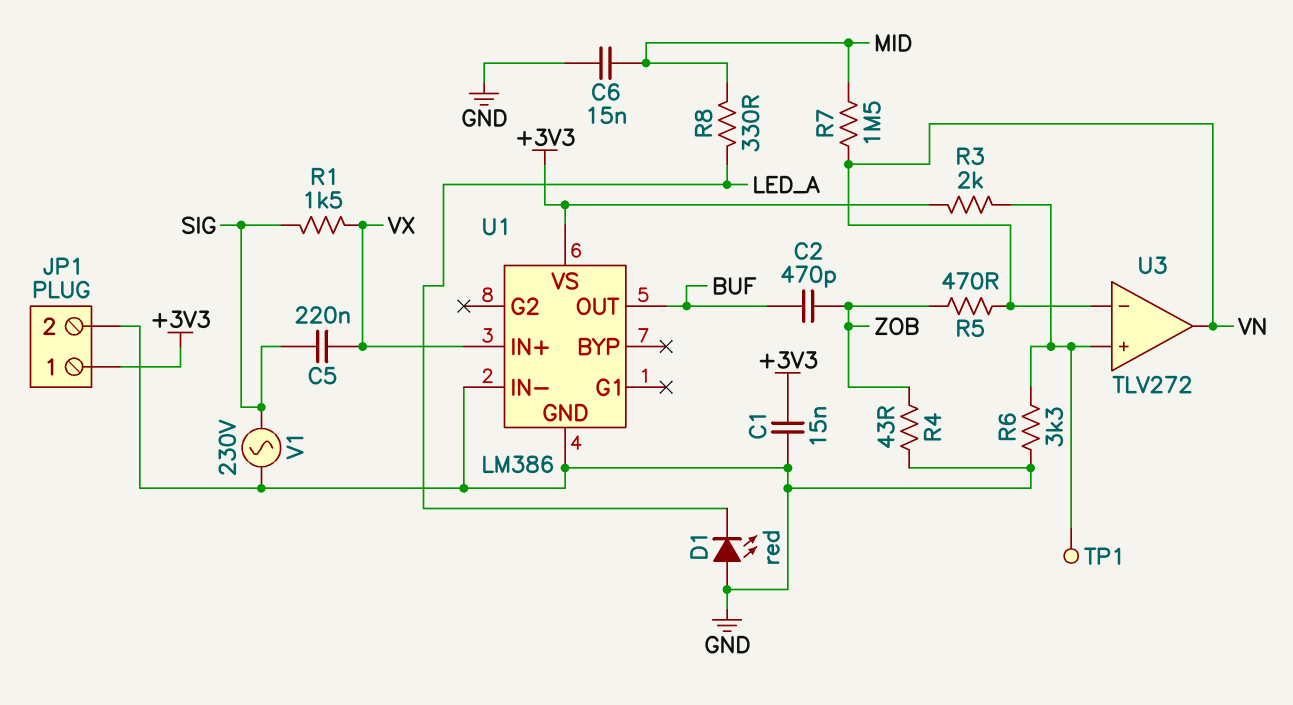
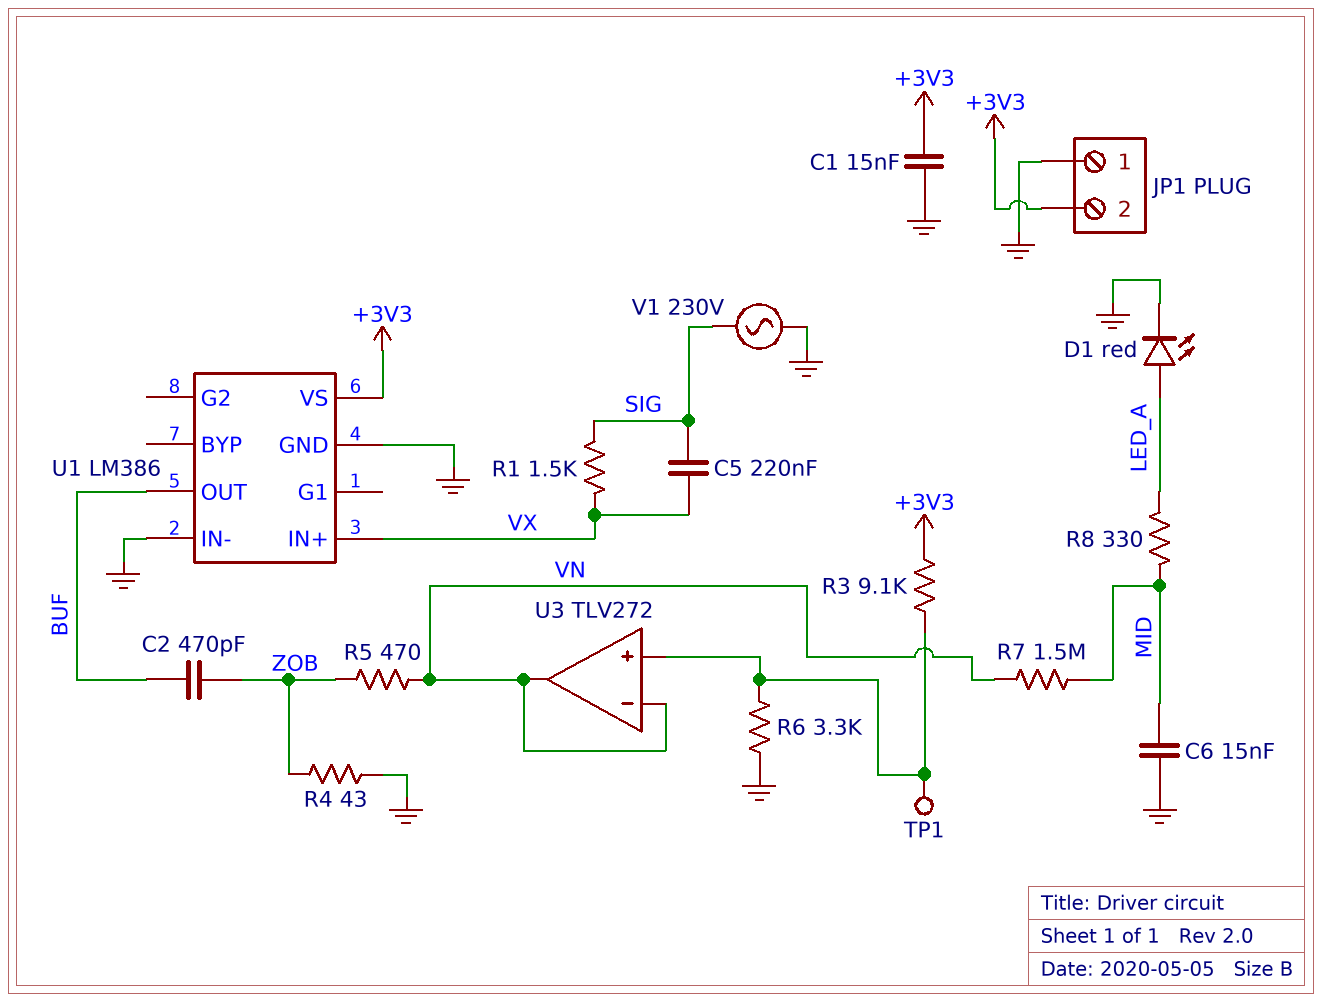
D1: LED red (A GND, K LED_A) -> LED red (A LED_A, K GND)
JP1 pin 1: +3V3 -> GND
JP1 pin 2: GND -> +3V3
R3: 2k (+3V3, U3/in+) -> 9.1k (+3V3, U3/in+)

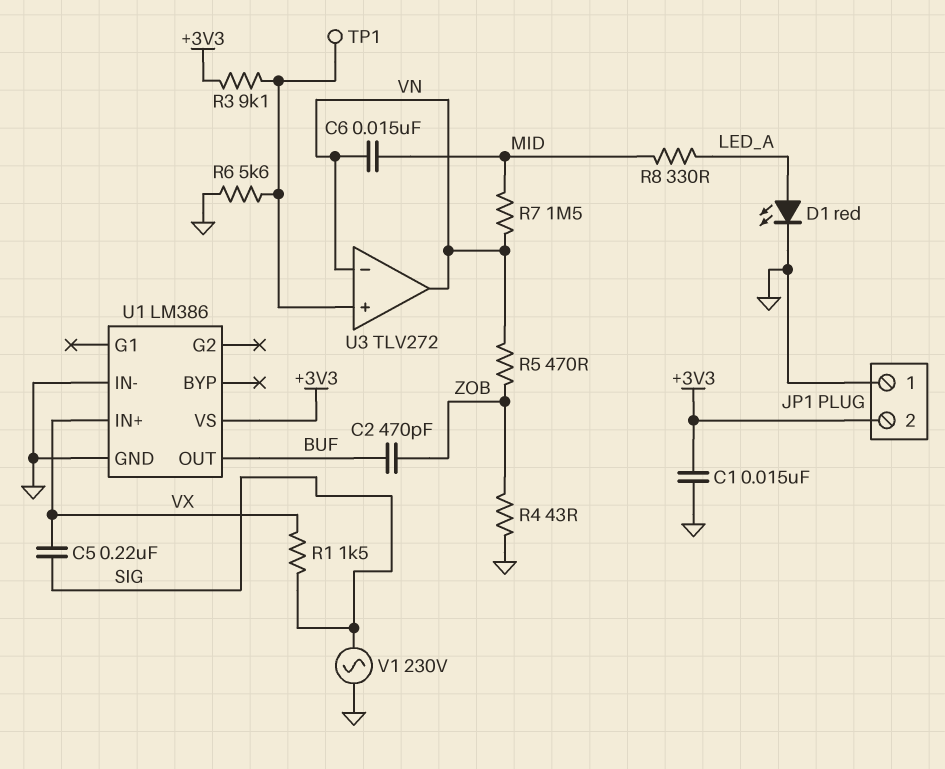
C6: 15nF (GND, MID) -> 15nF (MID, VN)
R6: 3.3k (GND, U3/in+) -> 5.6k (GND, U3/in+)

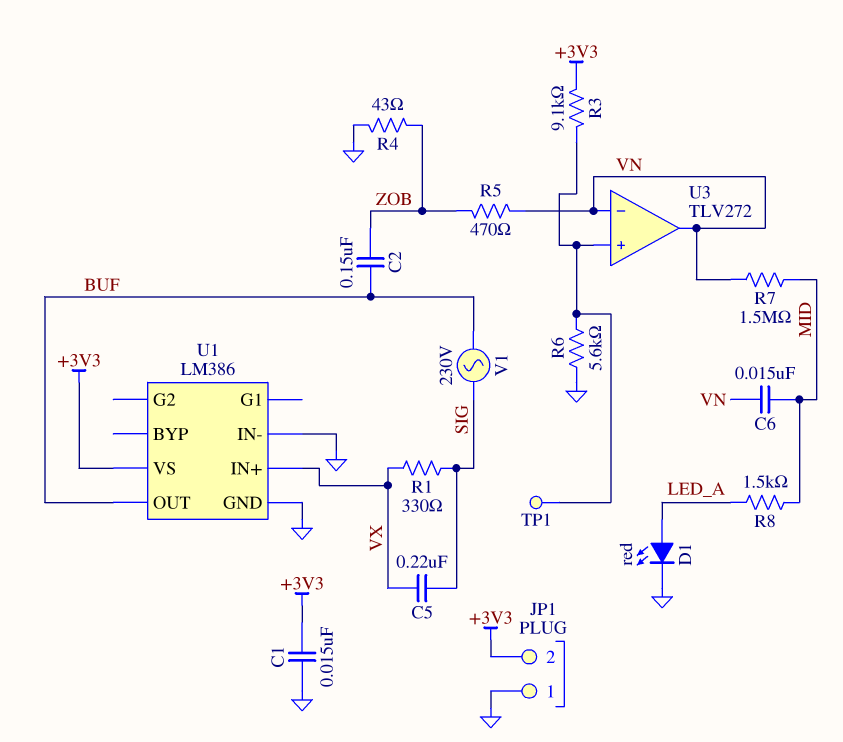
C2: 470pF (BUF, ZOB) -> 150nF (BUF, ZOB)
R1: 1.5k (SIG, VX) -> 330 (SIG, VX)
R8: 330 (LED_A, MID) -> 1.5k (LED_A, MID)
V1: AC 230V (GND, SIG) -> AC 230V (BUF, SIG)

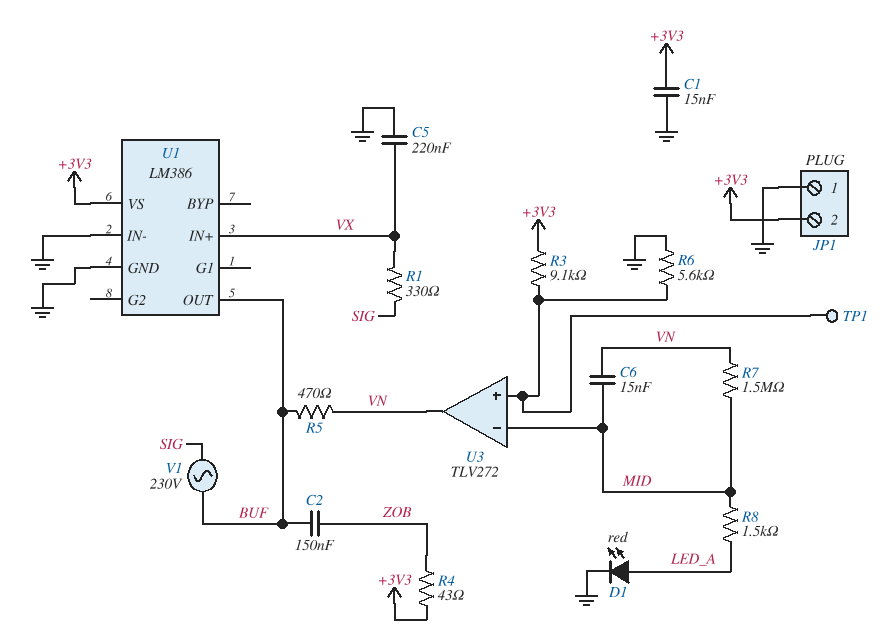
C5: 220nF (SIG, VX) -> 220nF (GND, VX)
R4: 43 (GND, ZOB) -> 43 (+3V3, ZOB)
R5: 470 (VN, ZOB) -> 470 (BUF, VN)
U3 pin in-: VN -> MID

